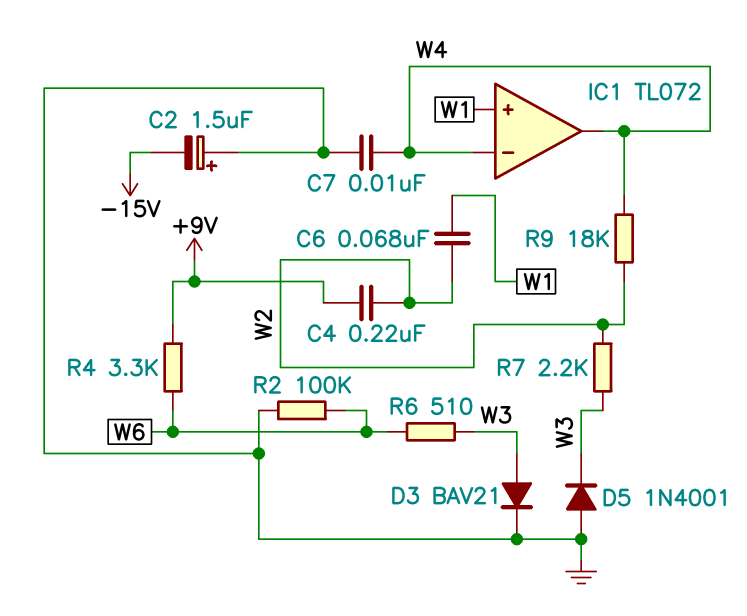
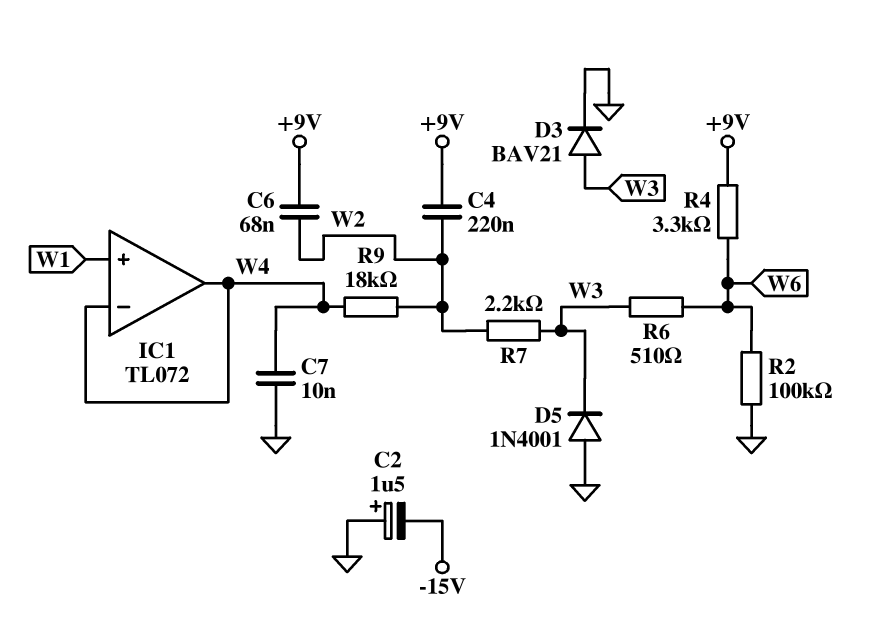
C6: 68nF (W1, W2) -> 68nF (+9V, W2)

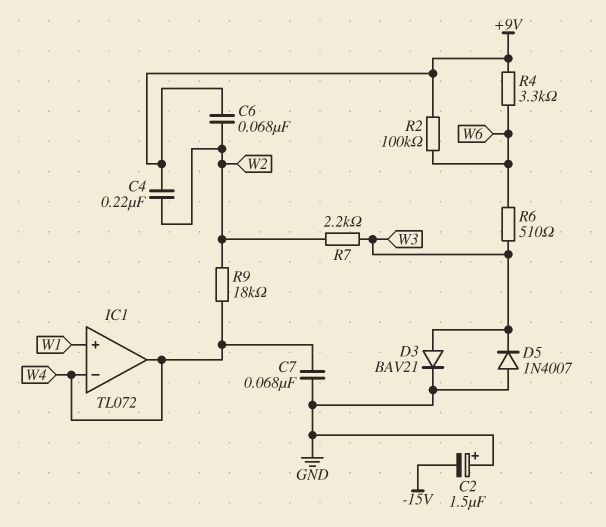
C7: 10nF (GND, W4) -> 68nF (GND, W4)
D5: diode 1N4001 (A GND, K W3) -> diode 1N4007 (A GND, K W3)
R2: 100k (GND, W6) -> 100k (+9V, W6)

